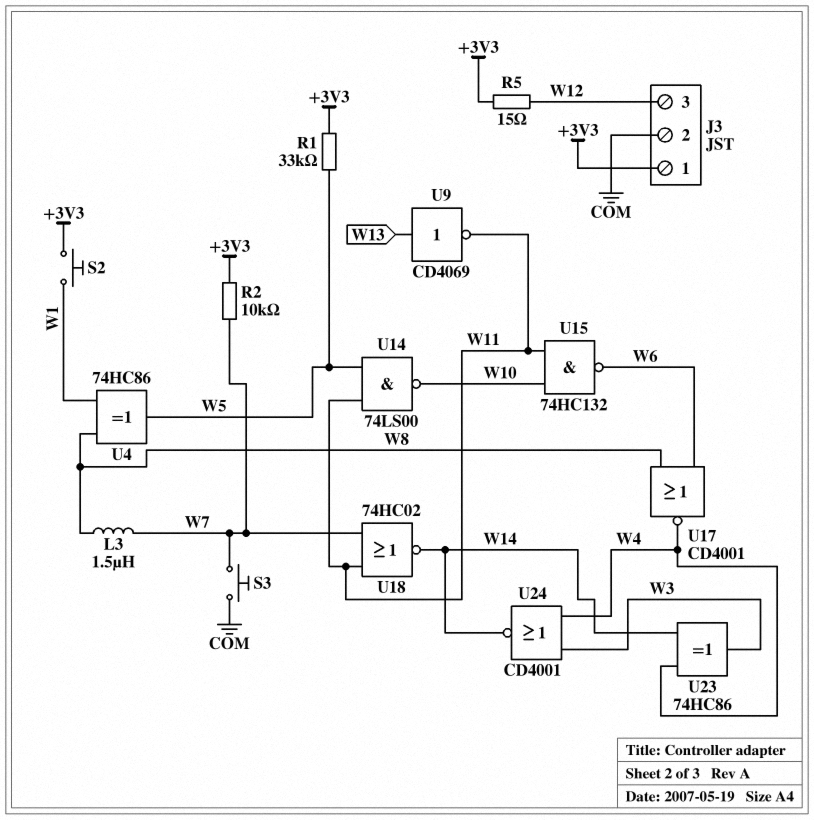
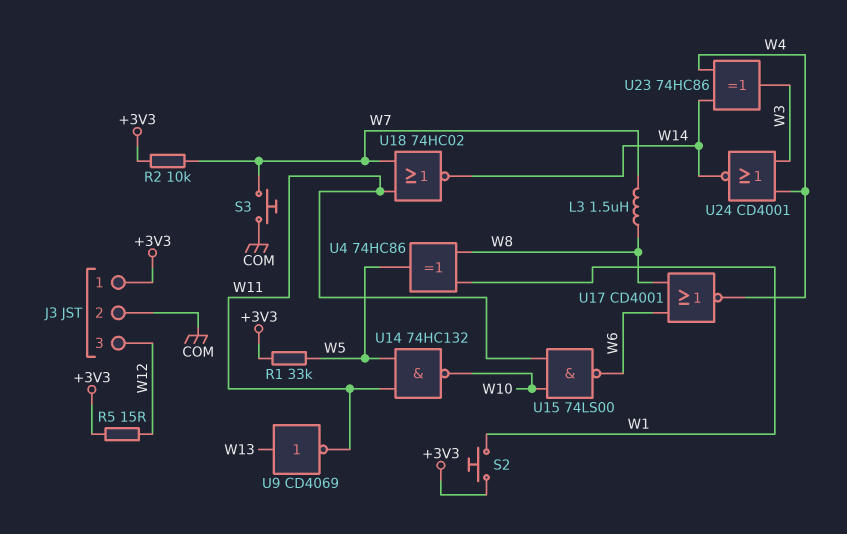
U14: NAND 74LS00 (in W5, in W11, out W10) -> NAND 74HC132 (in W5, in W11, out W10)
U15: NAND 74HC132 (in W10, in W11, out W6) -> NAND 74LS00 (in W10, in W11, out W6)

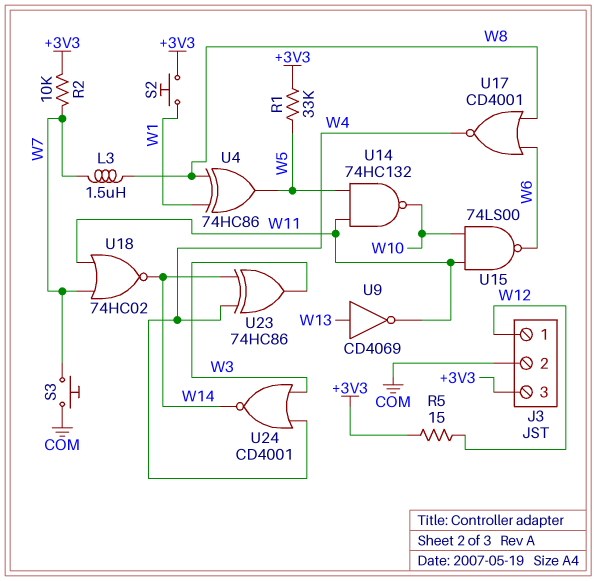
J3 pin 1: +3V3 -> W12
J3 pin 3: W12 -> +3V3

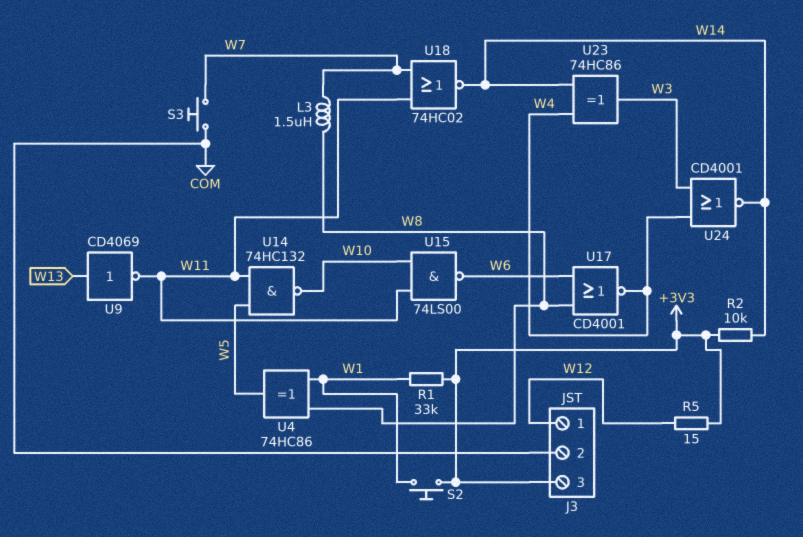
R1: 33k (+3V3, W5) -> 33k (+3V3, W1)
R2: 10k (+3V3, W7) -> 10k (+3V3, W14)

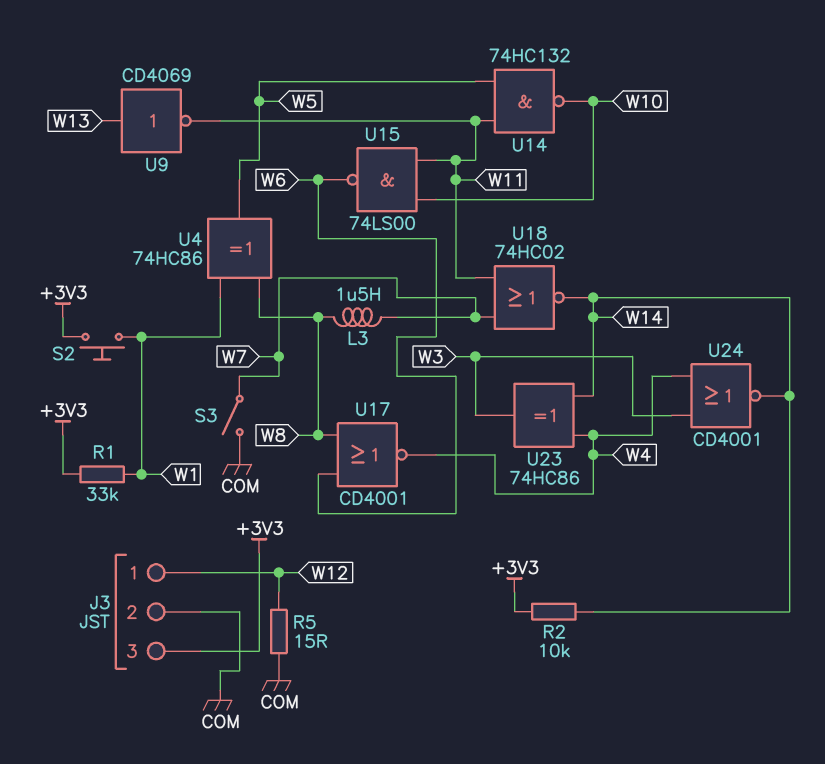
R5: 15 (+3V3, W12) -> 15 (COM, W12)
S3: button (COM, W7) -> switch (COM, W7)

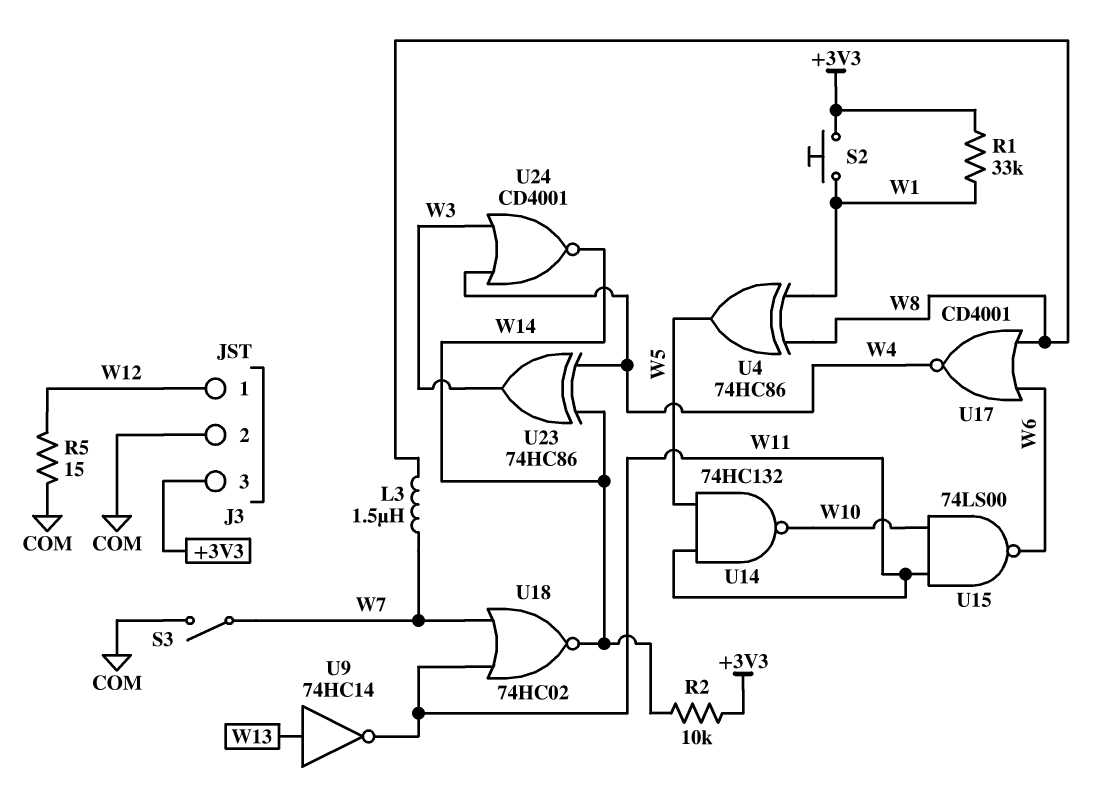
U9: NOT CD4069 (in W13, out W11) -> NOT 74HC14 (in W13, out W11)

